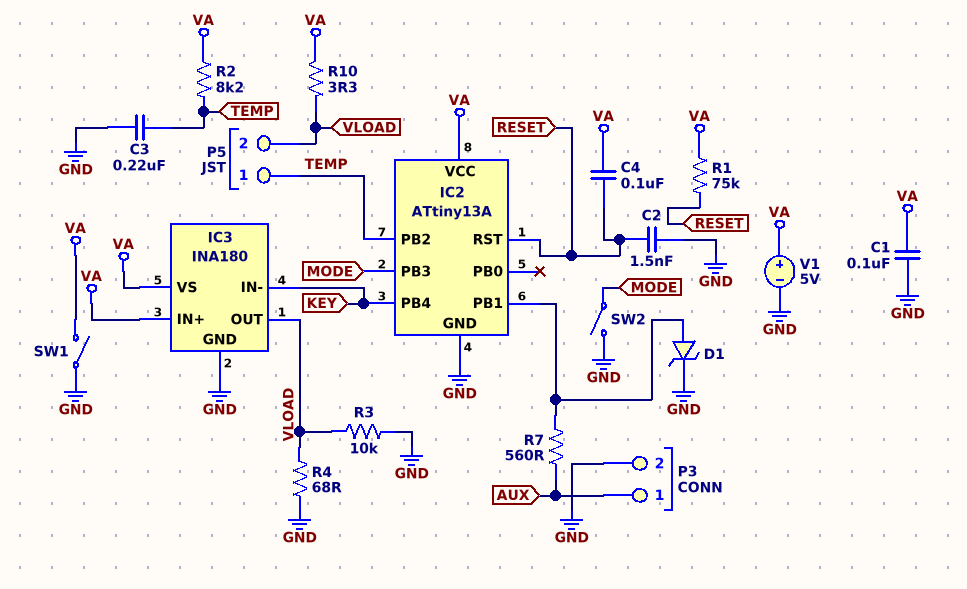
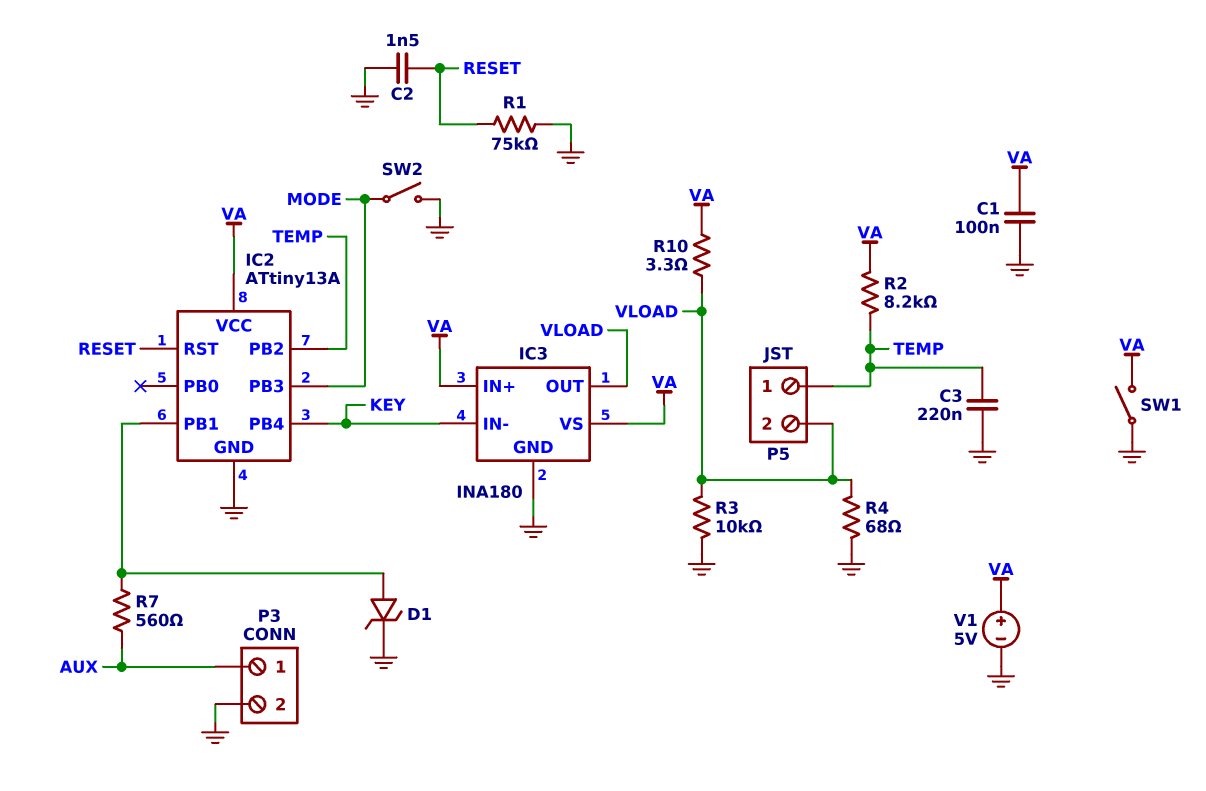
C4: 100nF (RESET, VA) -> none
R1: 75k (RESET, VA) -> 75k (GND, RESET)

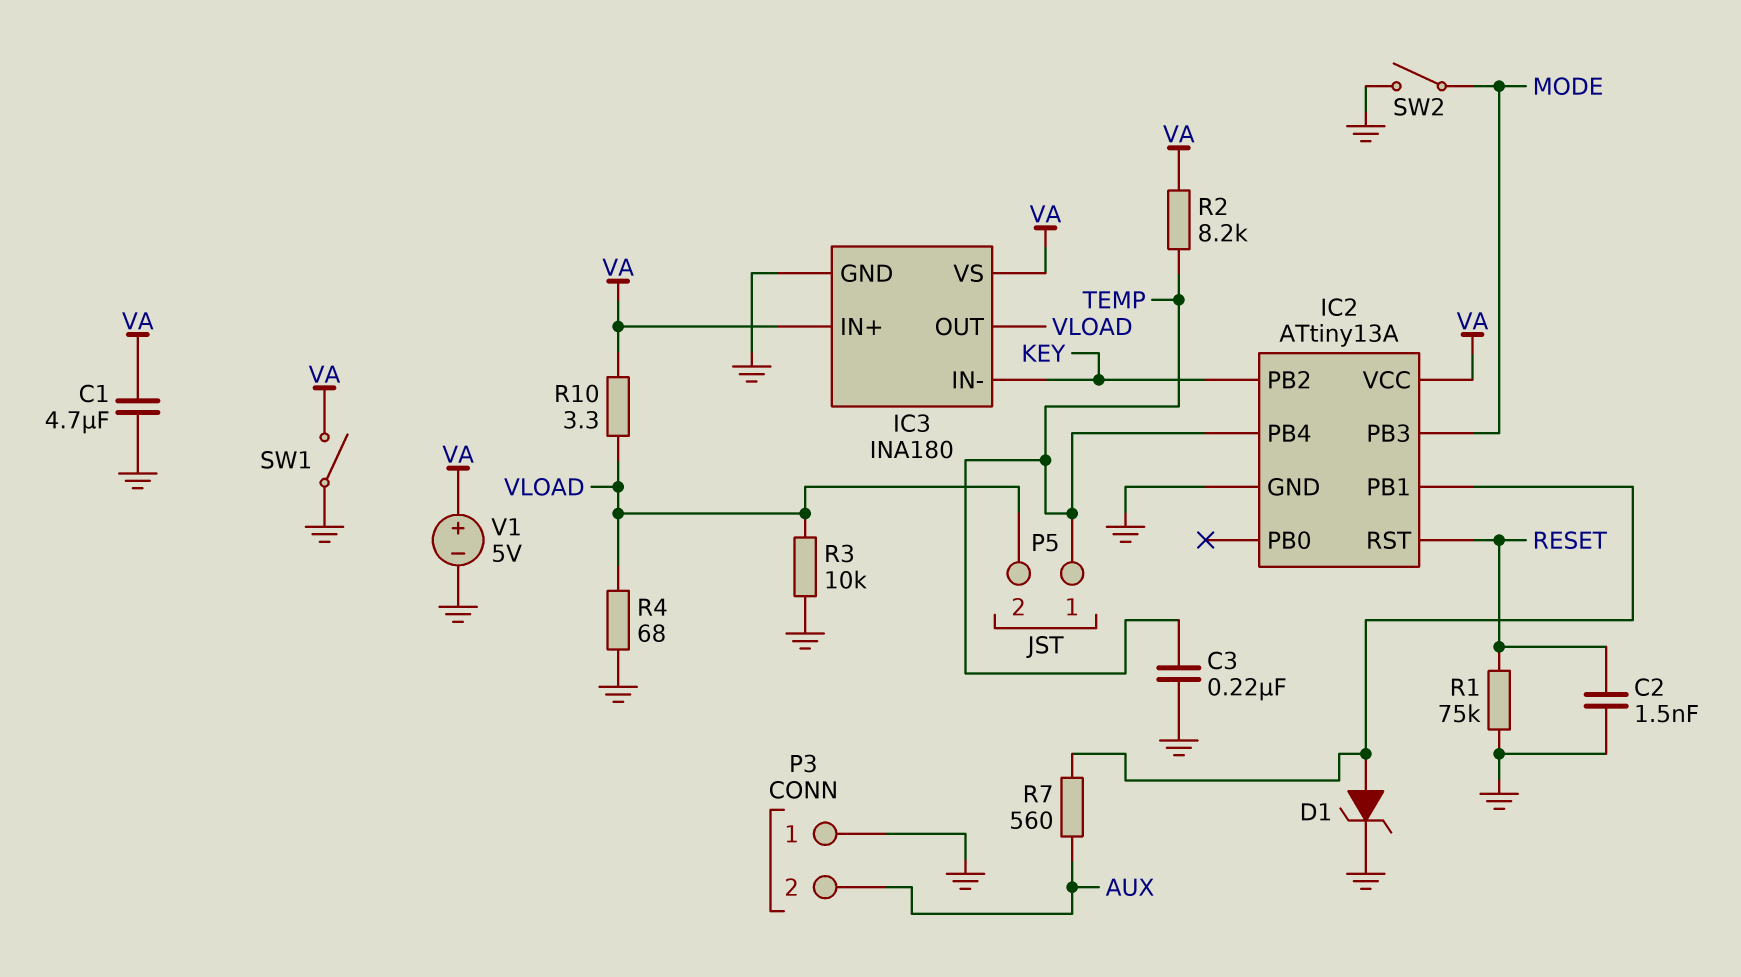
C1: 100nF (GND, VA) -> 4.7uF (GND, VA)
IC2 pin PB2: TEMP -> KEY
IC2 pin PB4: KEY -> TEMP
P3 pin 1: AUX -> GND
P3 pin 2: GND -> AUX

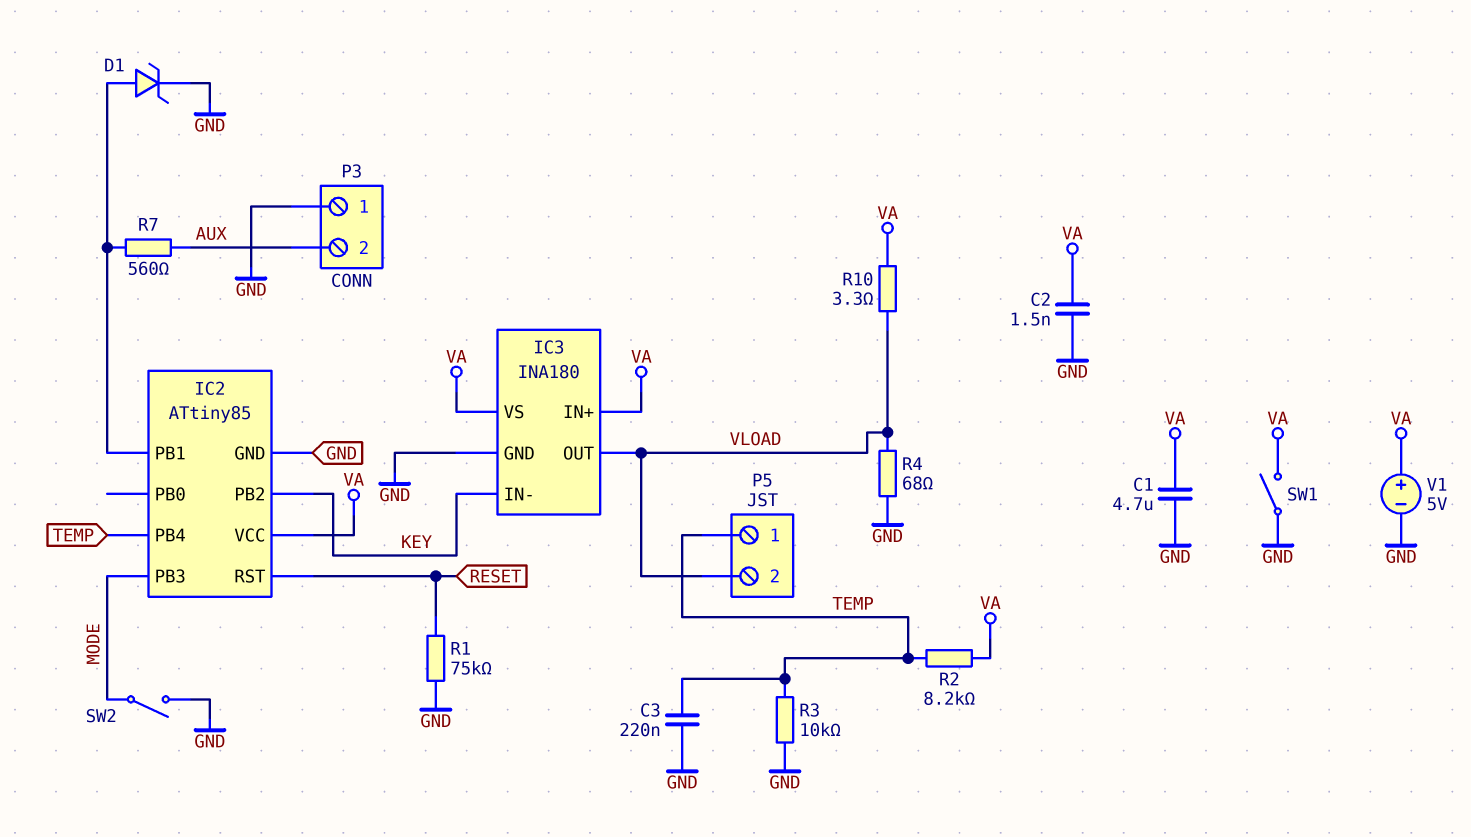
C2: 1.5nF (GND, RESET) -> 1.5nF (GND, VA)
IC2: ATtiny13A -> ATtiny85
R3: 10k (GND, VLOAD) -> 10k (GND, TEMP)

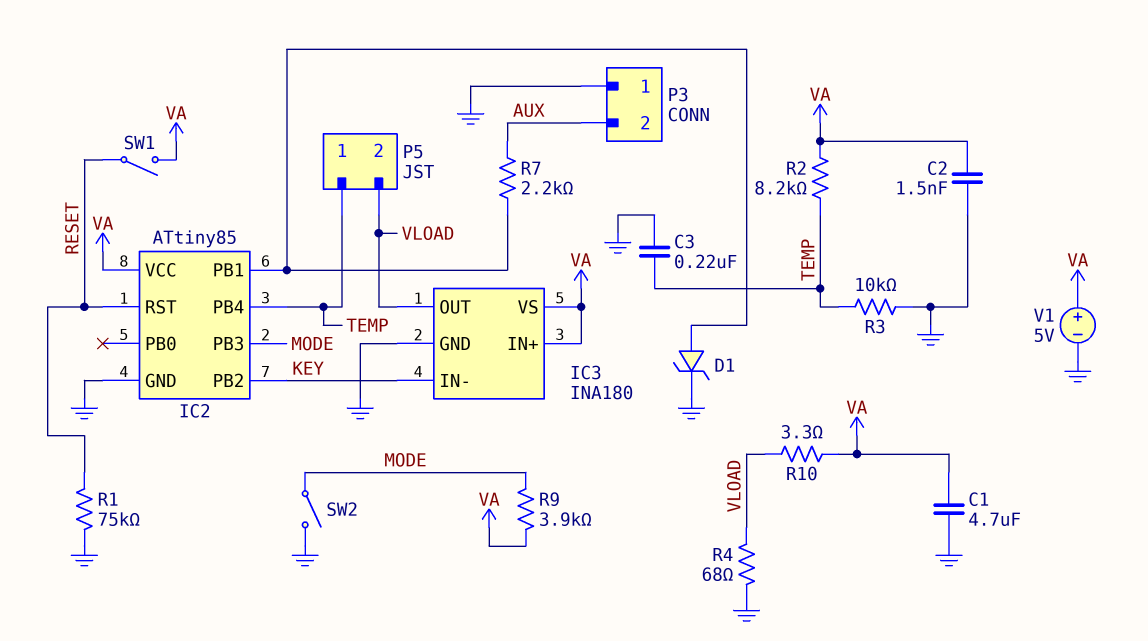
R7: 560 (AUX, IC2/PB1) -> 2.2k (AUX, IC2/PB1)
R9: none -> 3.9k (MODE, VA)
SW1: switch (GND, VA) -> switch (RESET, VA)

